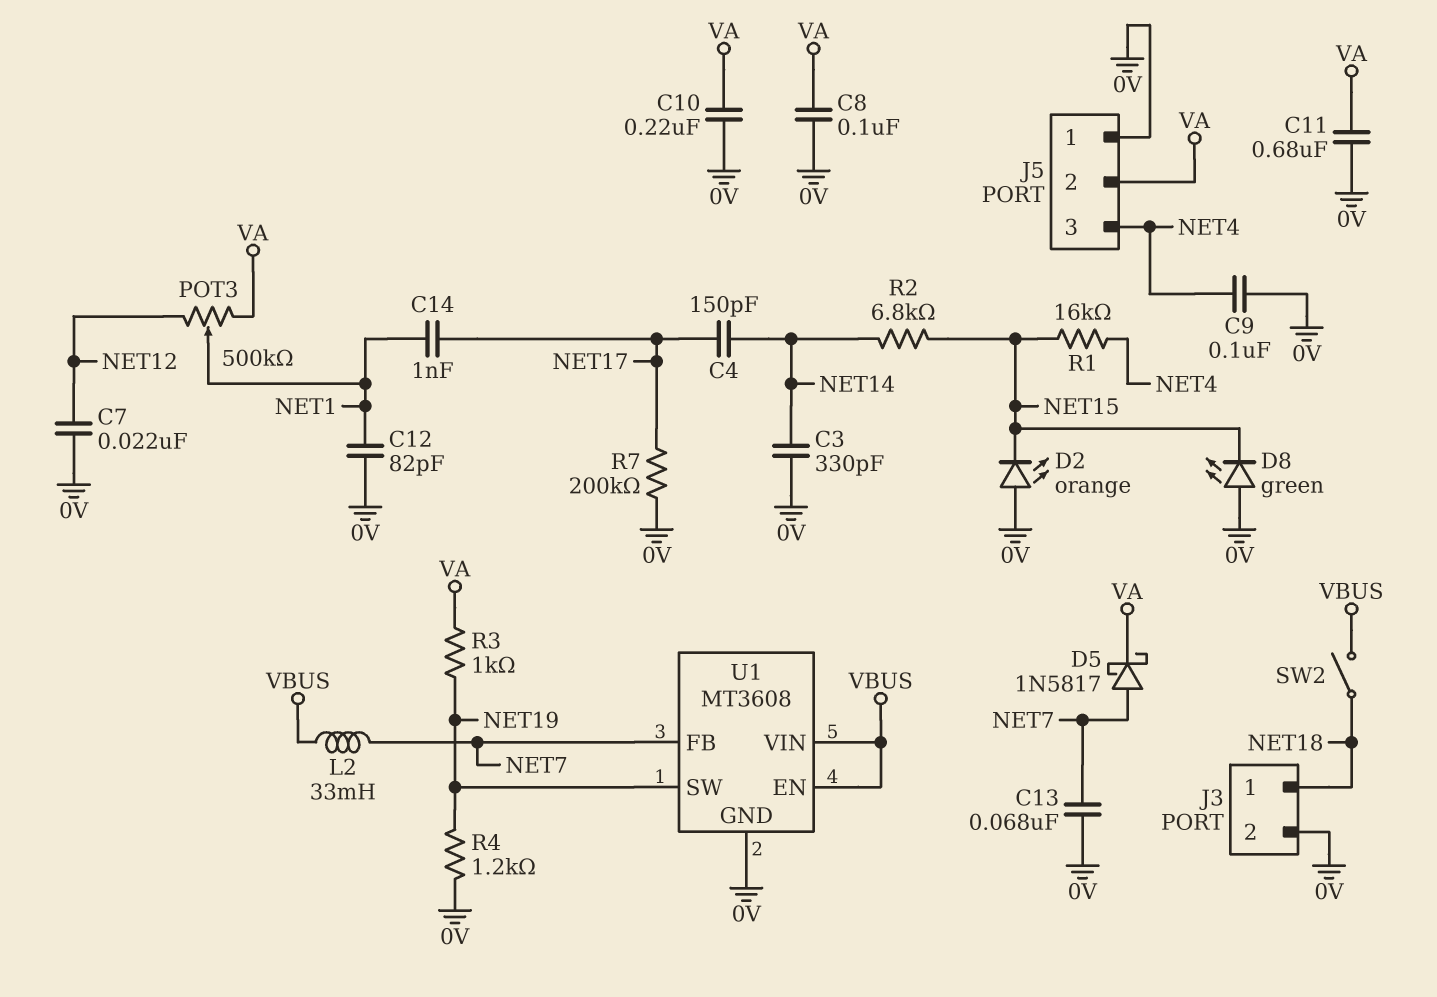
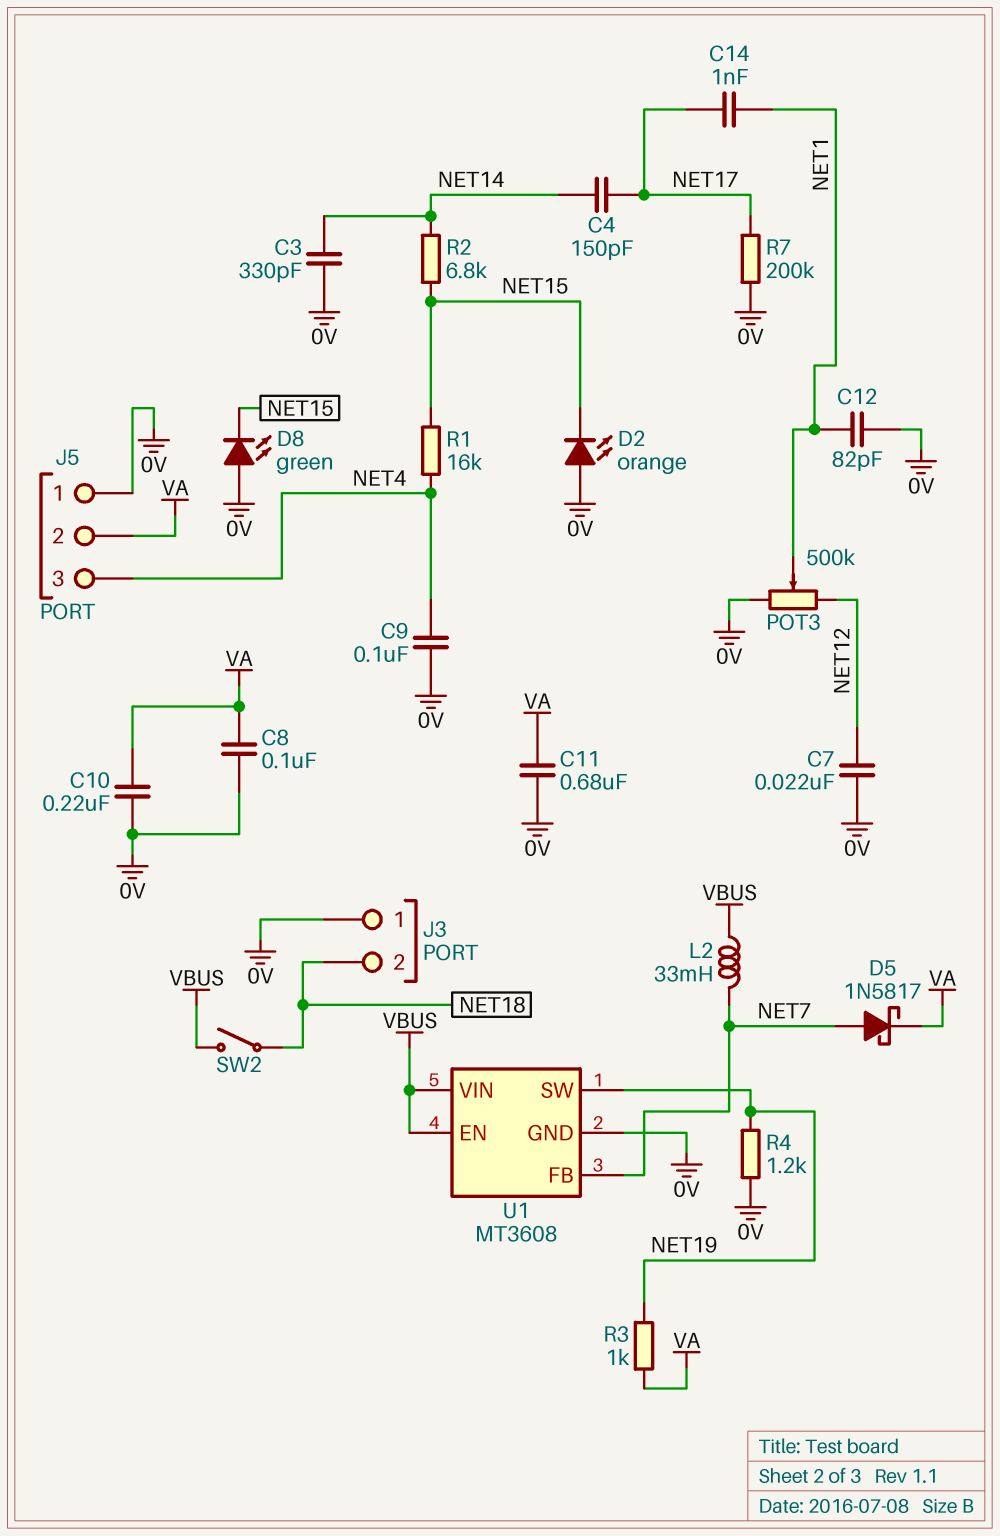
C13: 68nF (0V, NET7) -> none
J3 pin 1: NET18 -> 0V
J3 pin 2: 0V -> NET18
POT3: 500k (NET12, VA, wiper NET1) -> 500k (0V, NET12, wiper NET1)

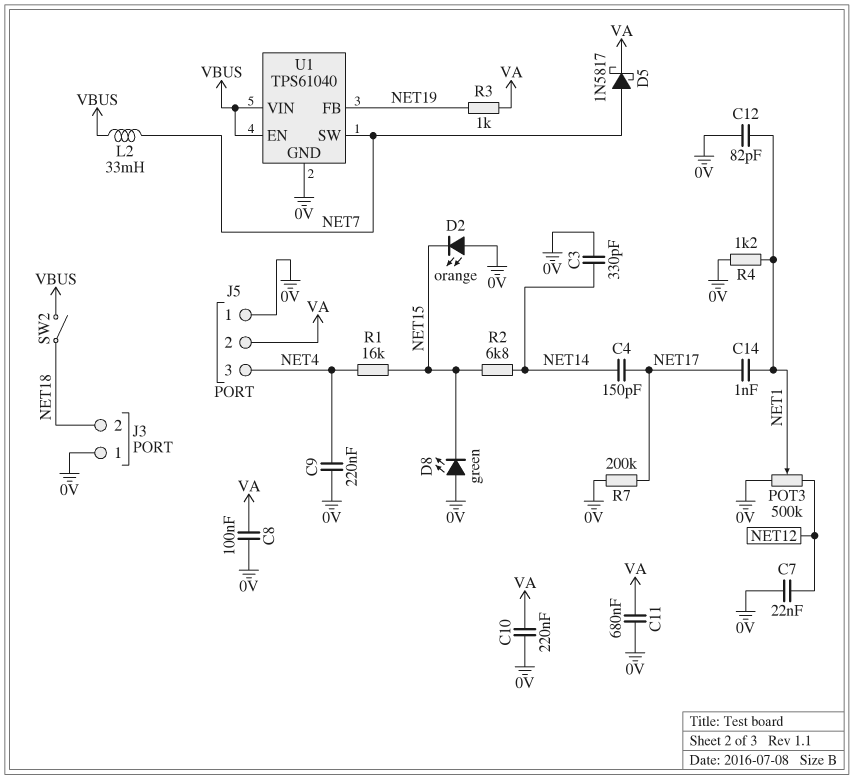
C9: 100nF (0V, NET4) -> 220nF (0V, NET4)
R4: 1.2k (0V, NET19) -> 1.2k (0V, NET1)
U1: MT3608 -> TPS61040
U1 pin FB: NET7 -> NET19
U1 pin SW: NET19 -> NET7

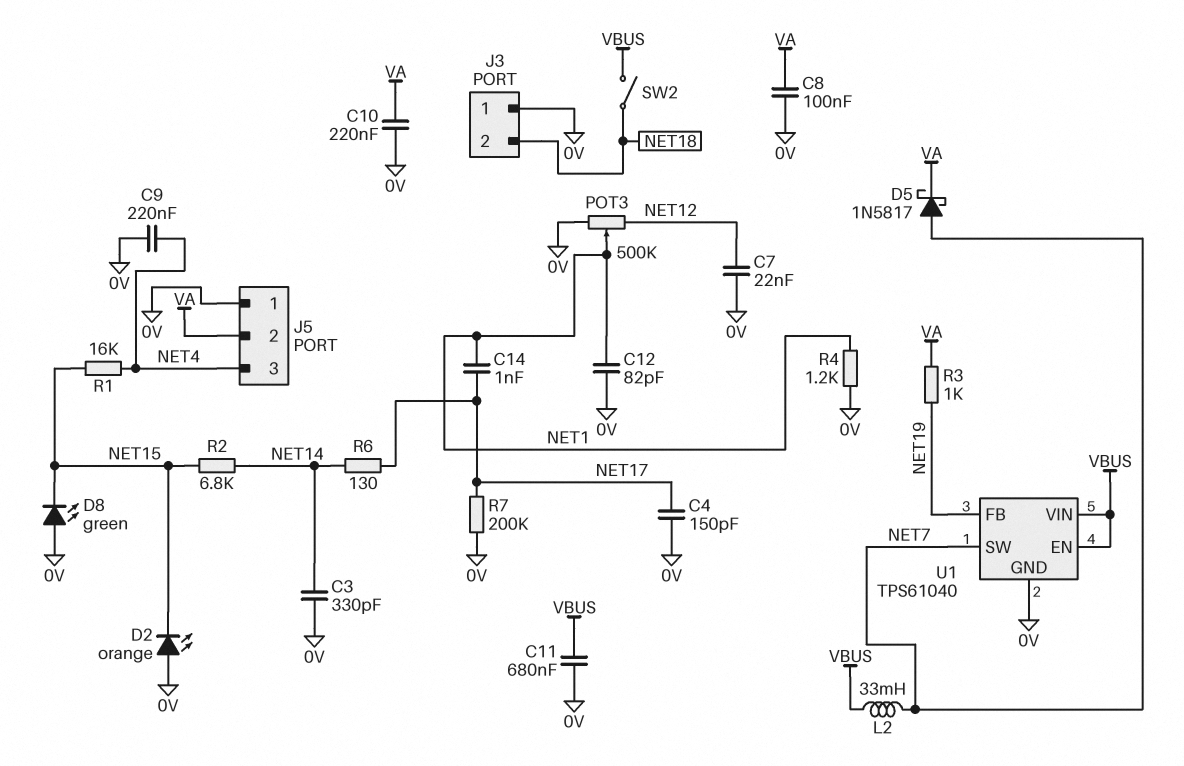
C4: 150pF (NET14, NET17) -> 150pF (0V, NET17)
C11: 680nF (0V, VA) -> 680nF (0V, VBUS)
R6: none -> 130 (NET14, NET17)

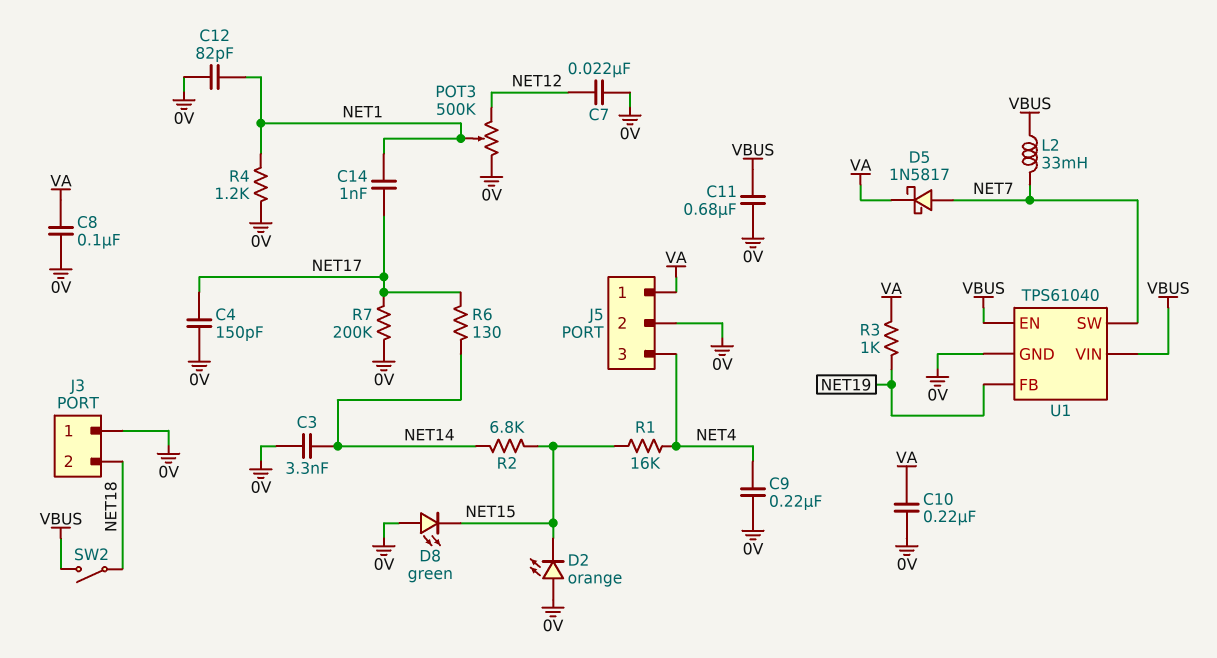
C3: 330pF (0V, NET14) -> 3.3nF (0V, NET14)
J5 pin 1: 0V -> VA
J5 pin 2: VA -> 0V

